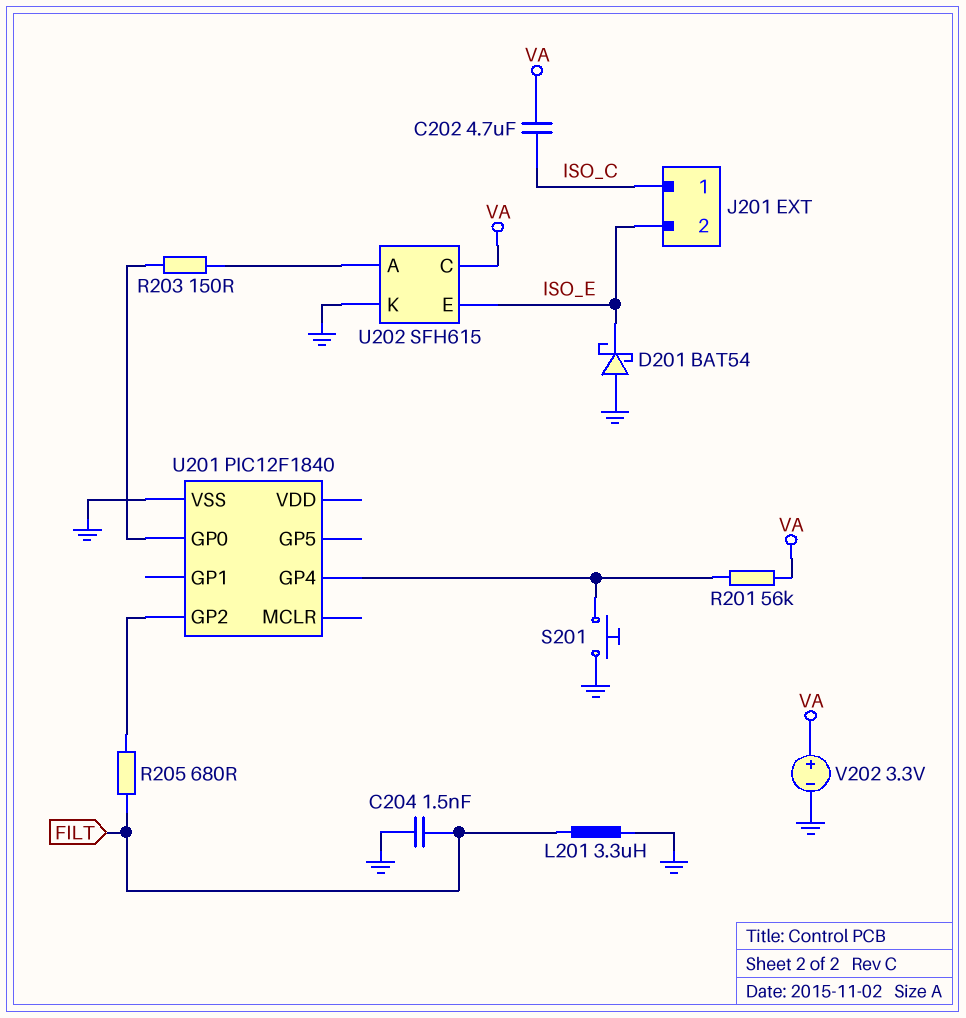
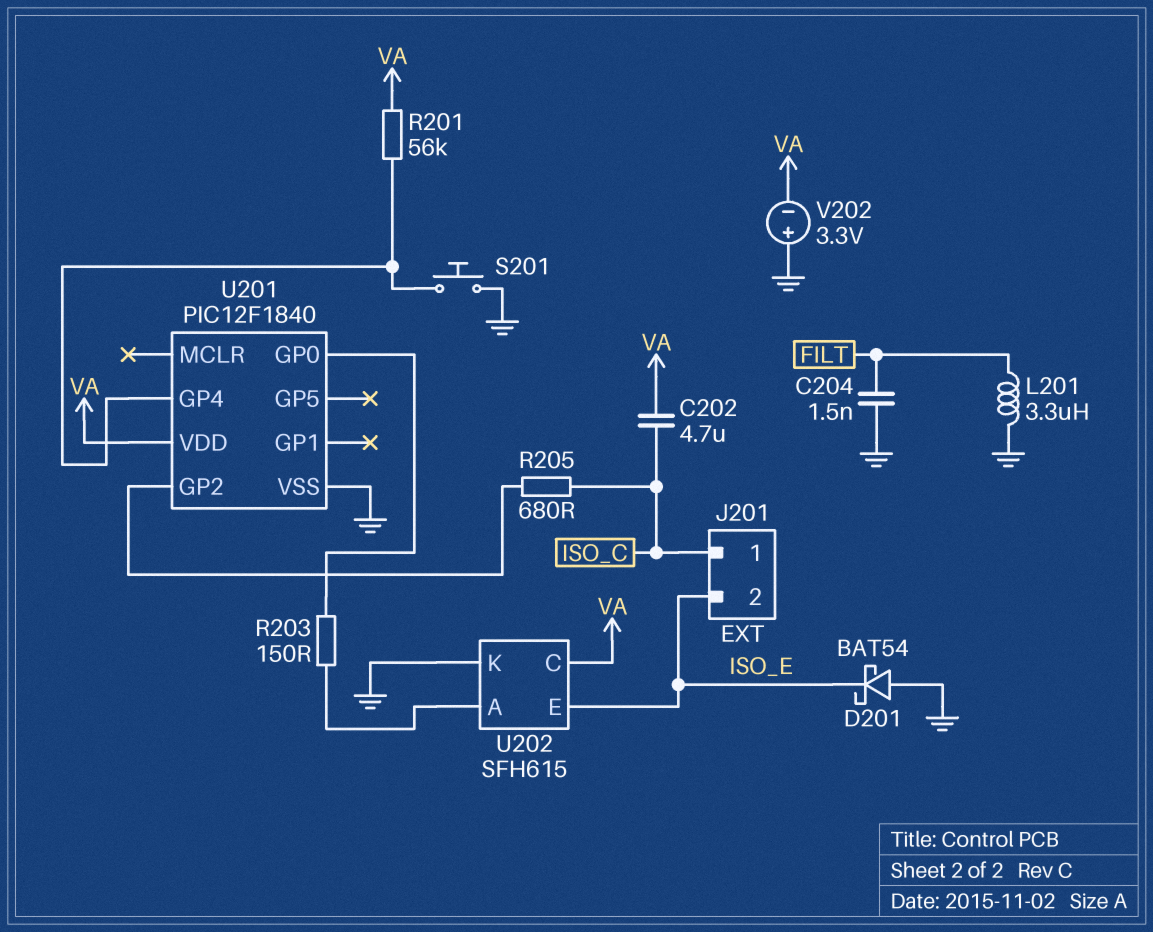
R205: 680 (FILT, U201/GP2) -> 680 (ISO_C, U201/GP2)
U201 pin VDD: none -> VA
V202: 3.3V (plus VA, minus GND) -> 3.3V (plus GND, minus VA)

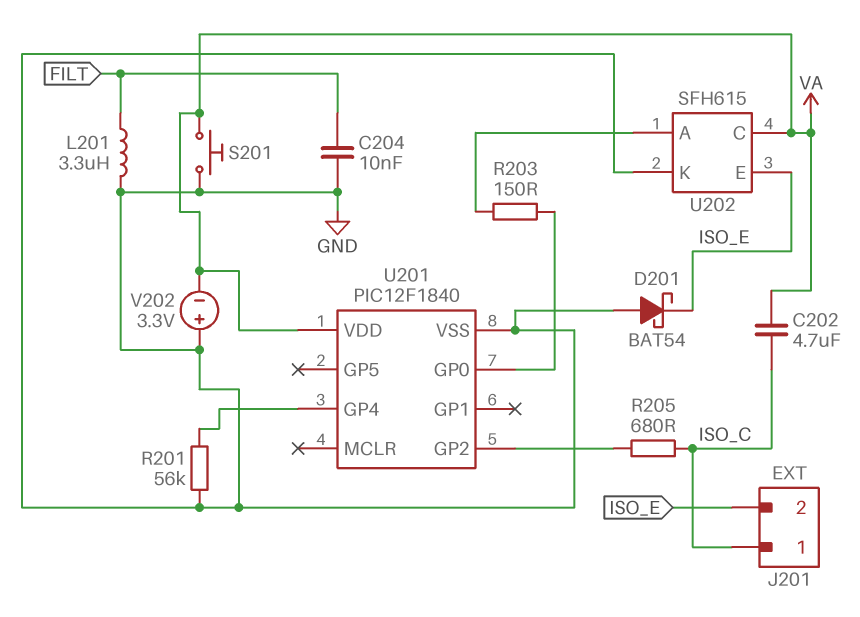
C204: 1.5nF (FILT, GND) -> 10nF (FILT, GND)
R201: 56k (U201/GP4, VA) -> 56k (GND, U201/GP4)
S201: button (GND, U201/GP4) -> button (GND, VA)

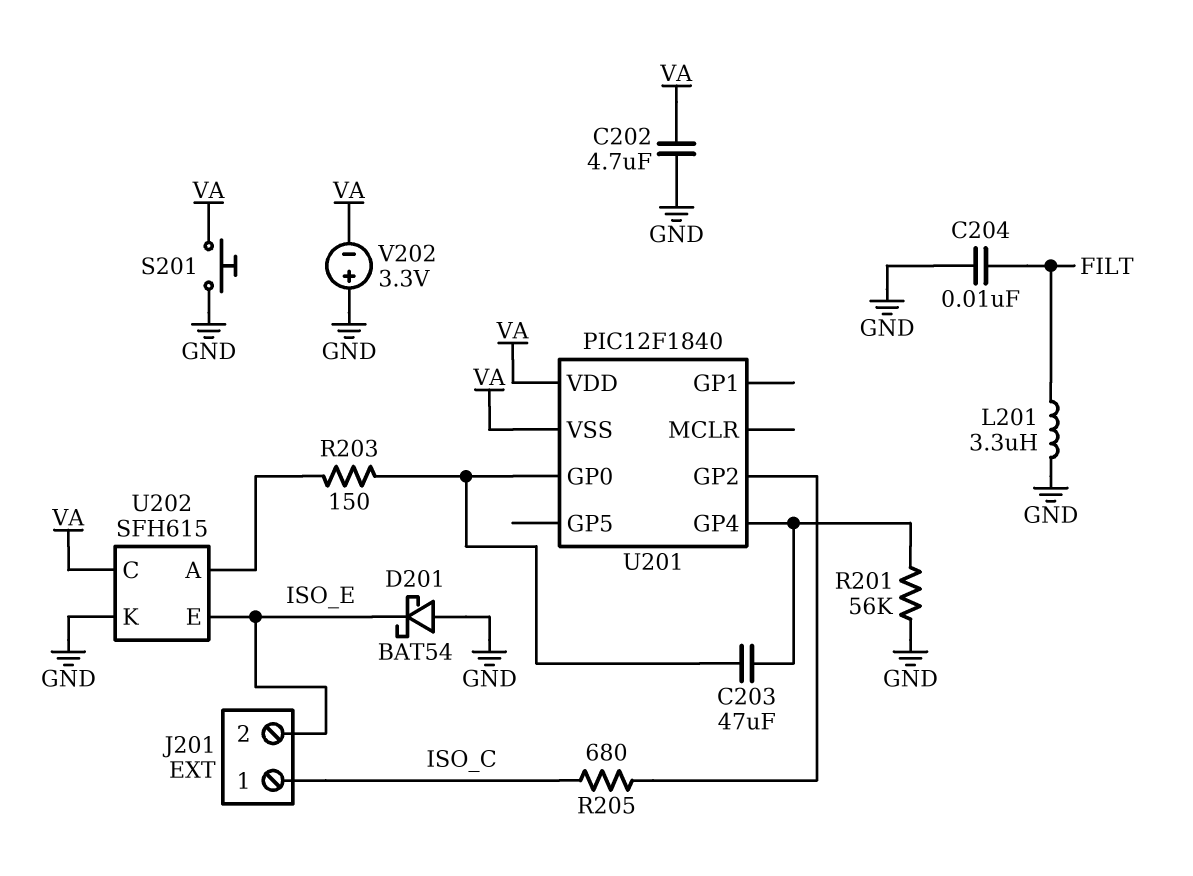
C202: 4.7uF (ISO_C, VA) -> 4.7uF (GND, VA)
C203: none -> 47uF (U201/GP0, U201/GP4)
U201 pin VSS: GND -> VA

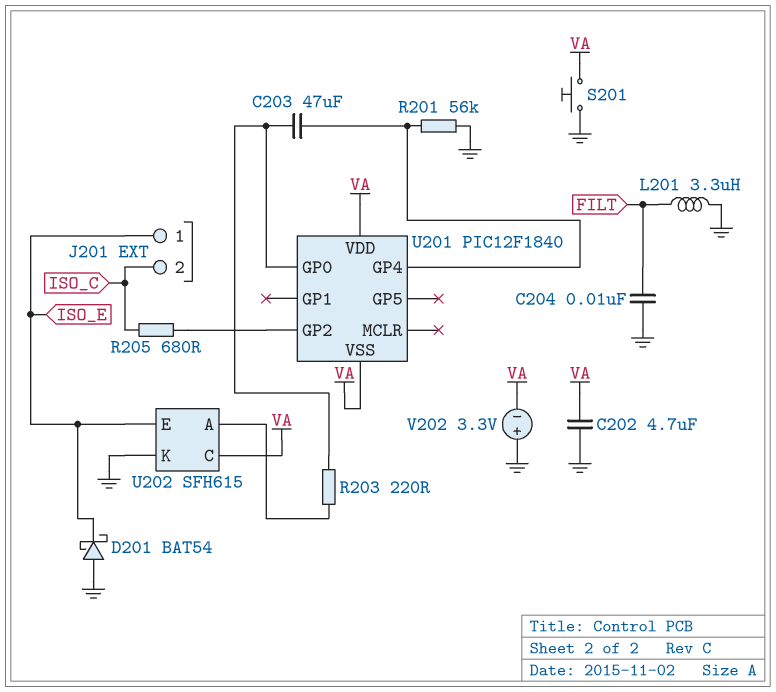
J201 pin 1: ISO_C -> ISO_E
J201 pin 2: ISO_E -> ISO_C
R203: 150 (U201/GP0, U202/A) -> 220 (U201/GP0, U202/A)

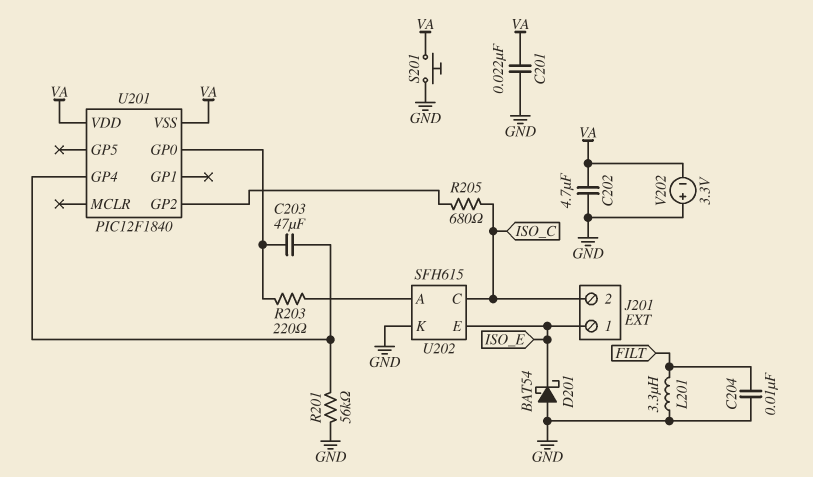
C201: none -> 22nF (GND, VA)
U202 pin C: VA -> ISO_C

